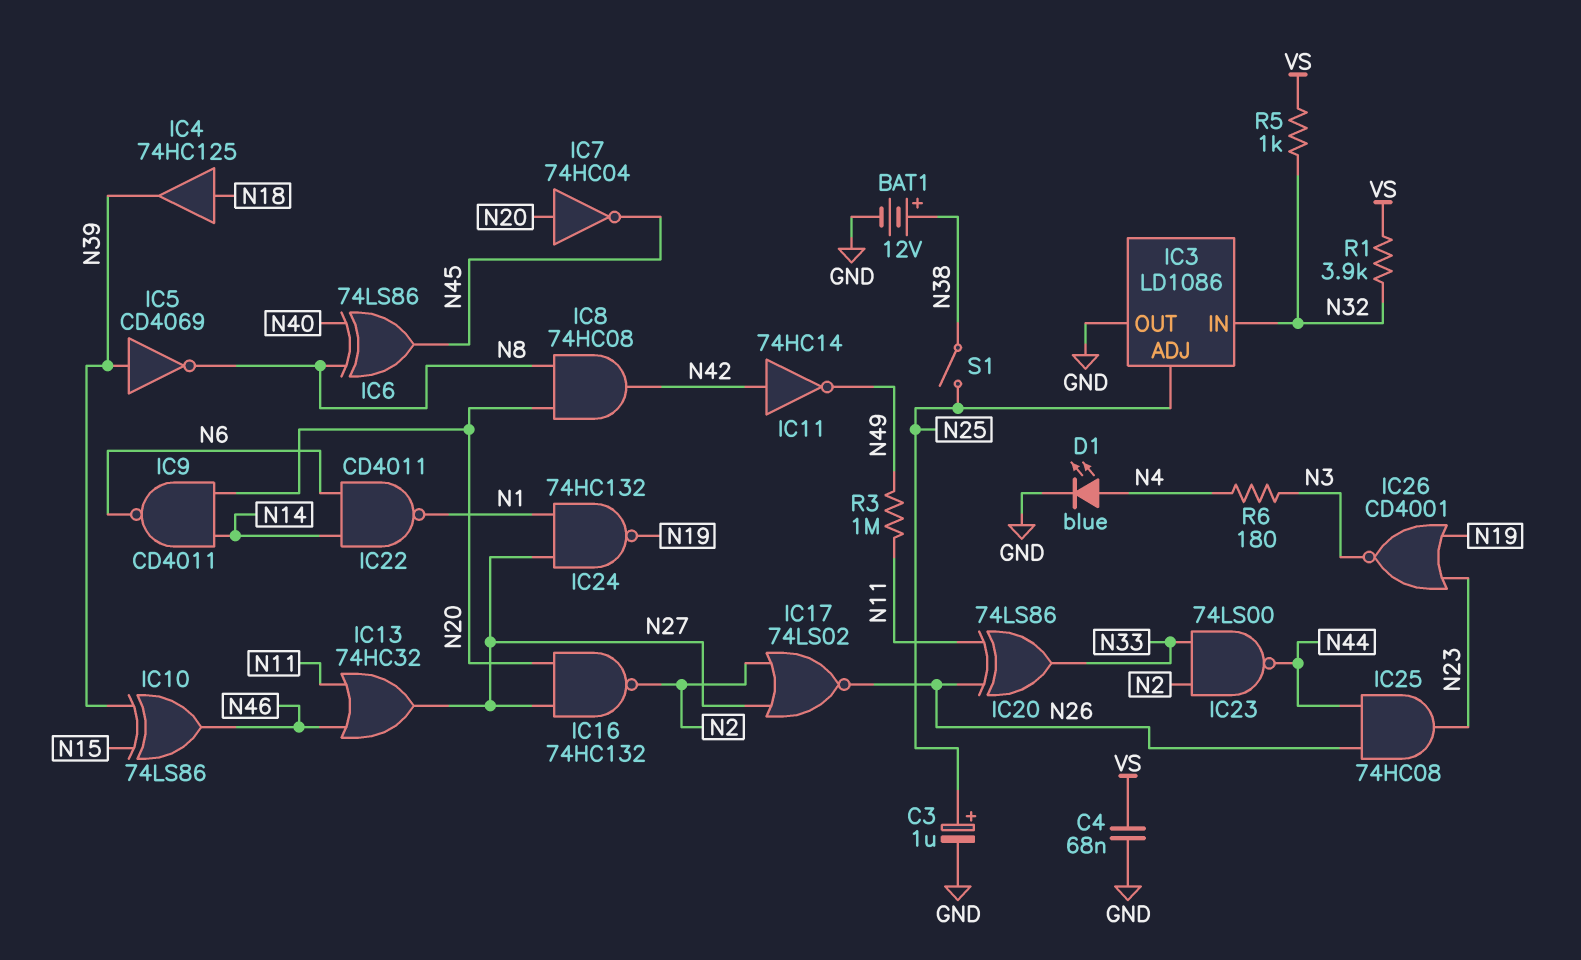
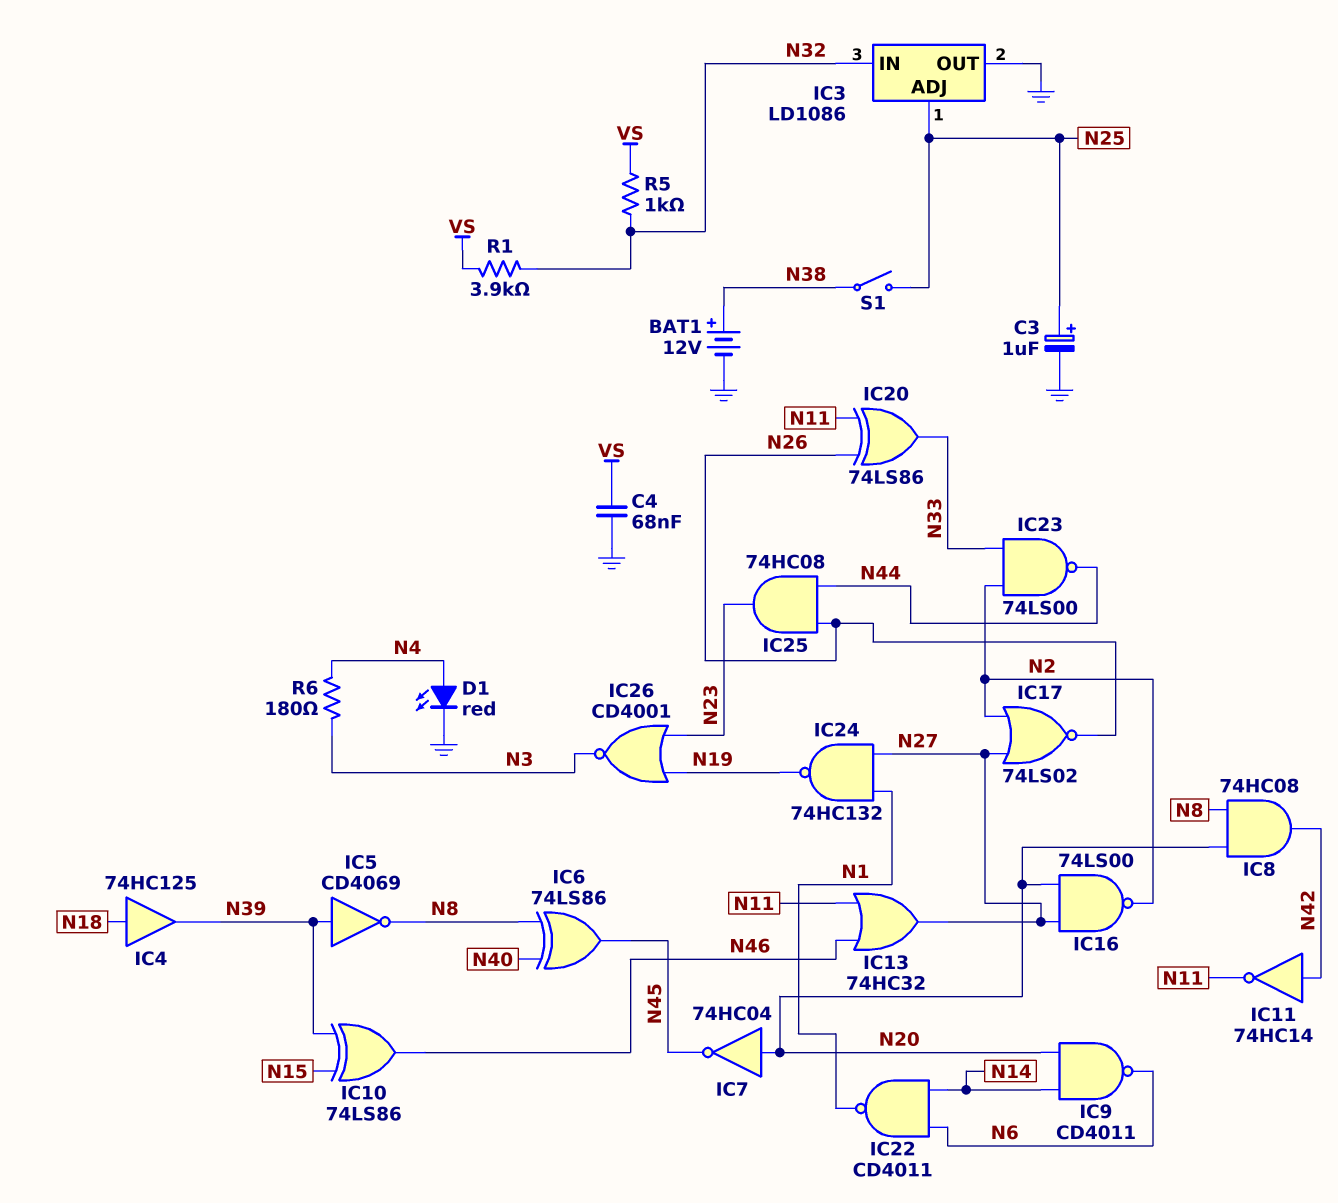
D1: LED blue (A N4, K GND) -> LED red (A N4, K GND)
IC11: NOT 74HC14 (in N42, out N49) -> NOT 74HC14 (in N42, out N11)
IC16: NAND 74HC132 (in N20, in N27, out N2) -> NAND 74LS00 (in N20, in N27, out N2)
R3: 1M (N11, N49) -> none

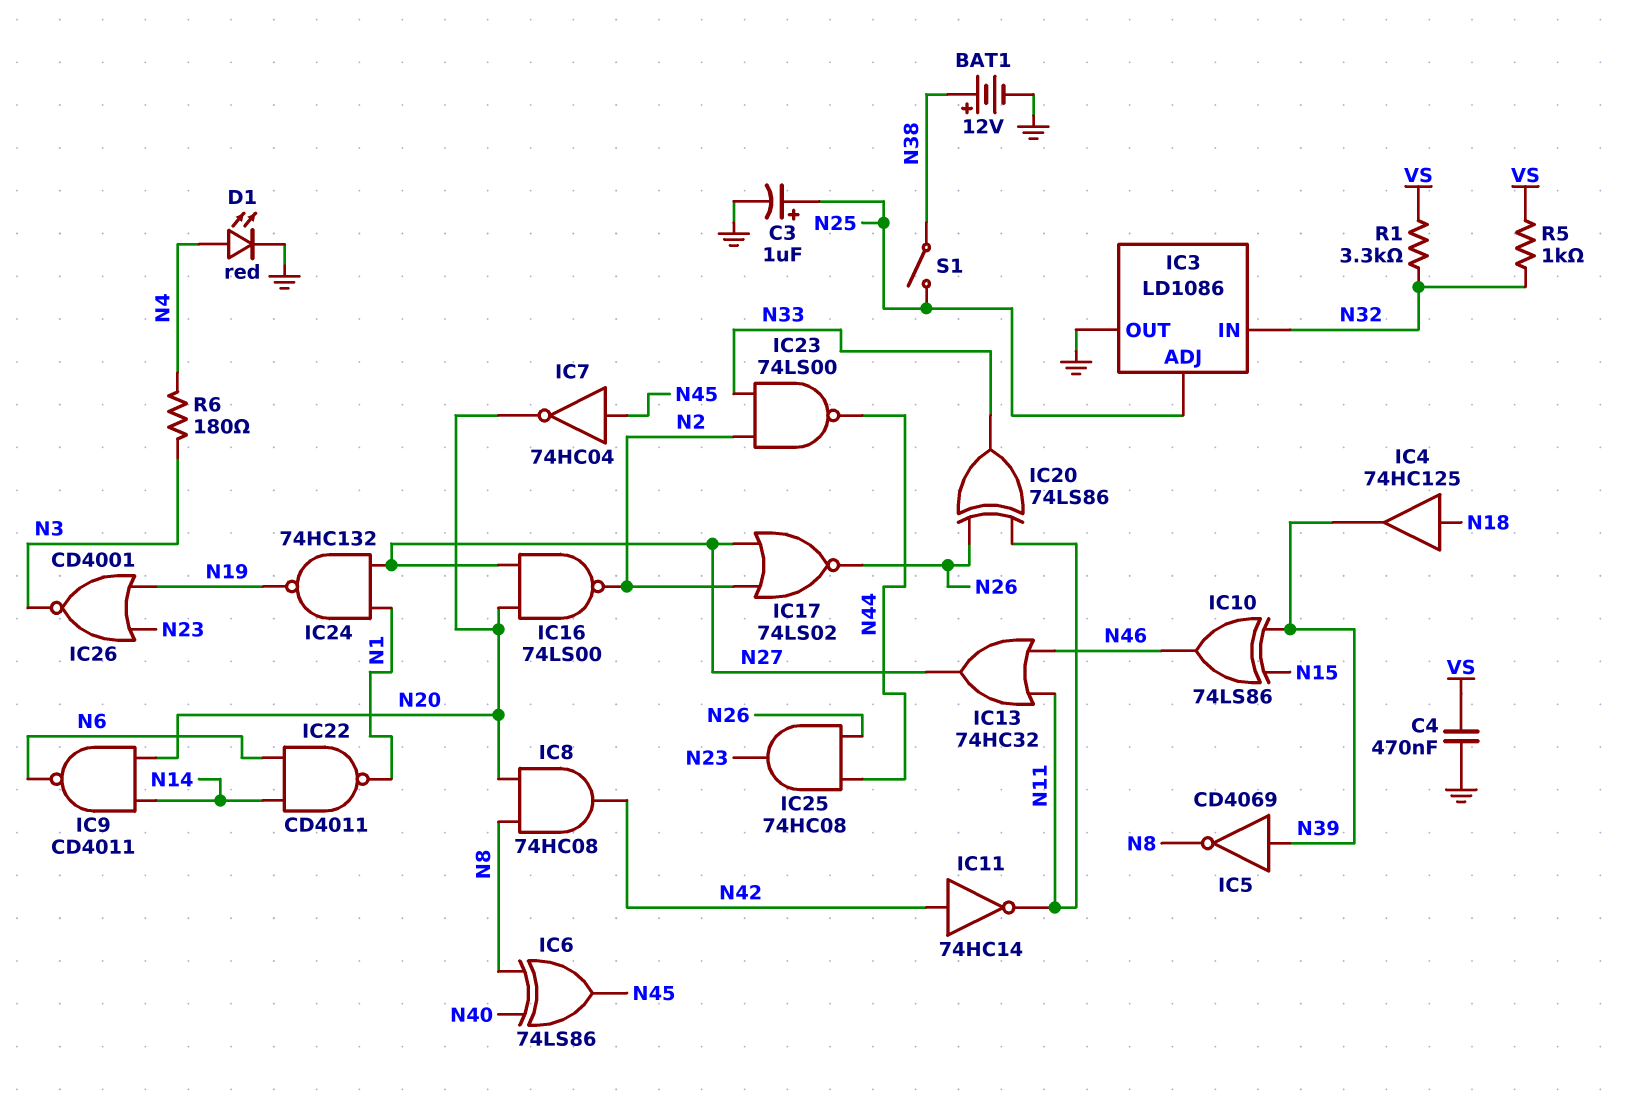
C4: 68nF (GND, VS) -> 470nF (GND, VS)
IC7: NOT 74HC04 (in N20, out N45) -> NOT 74HC04 (in N45, out N20)
R1: 3.9k (N32, VS) -> 3.3k (N32, VS)

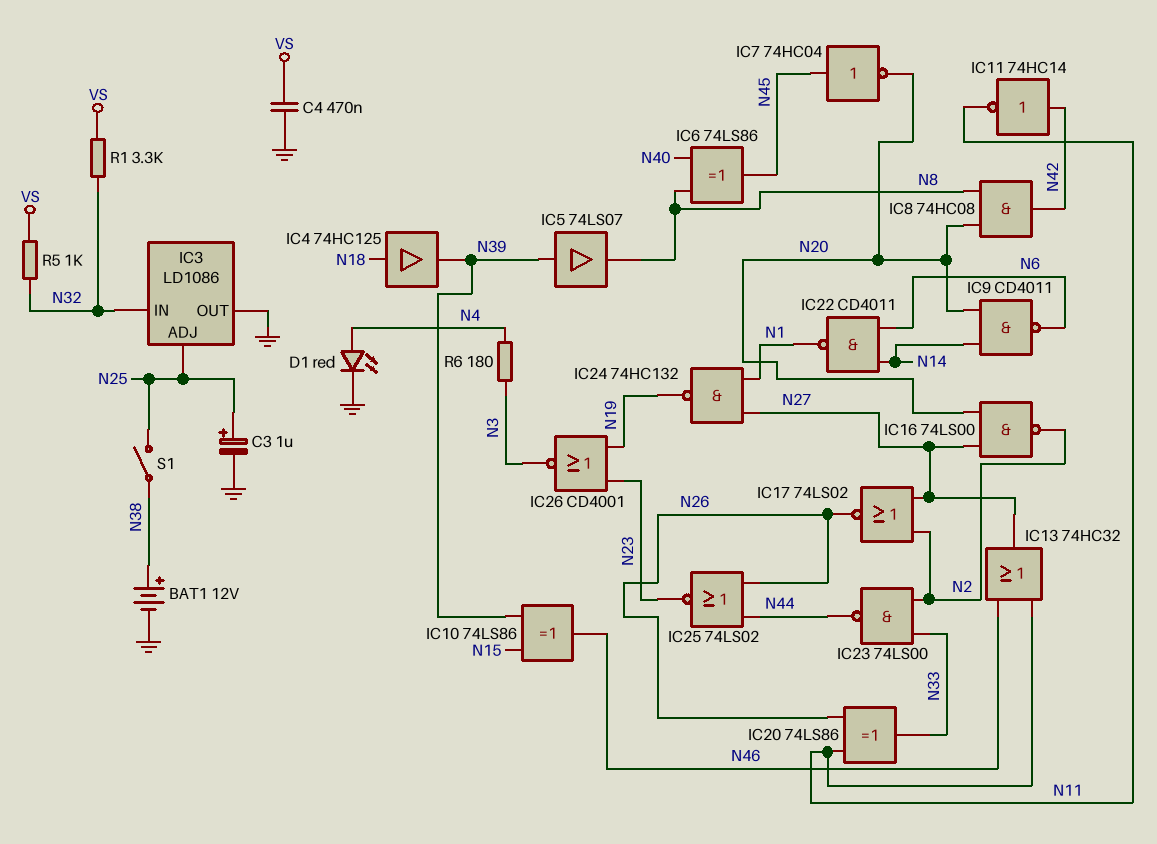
IC5: NOT CD4069 (in N39, out N8) -> buffer 74LS07 (in N39, out N8)
IC25: AND 74HC08 (in N26, in N44, out N23) -> NOR 74LS02 (in N26, in N44, out N23)

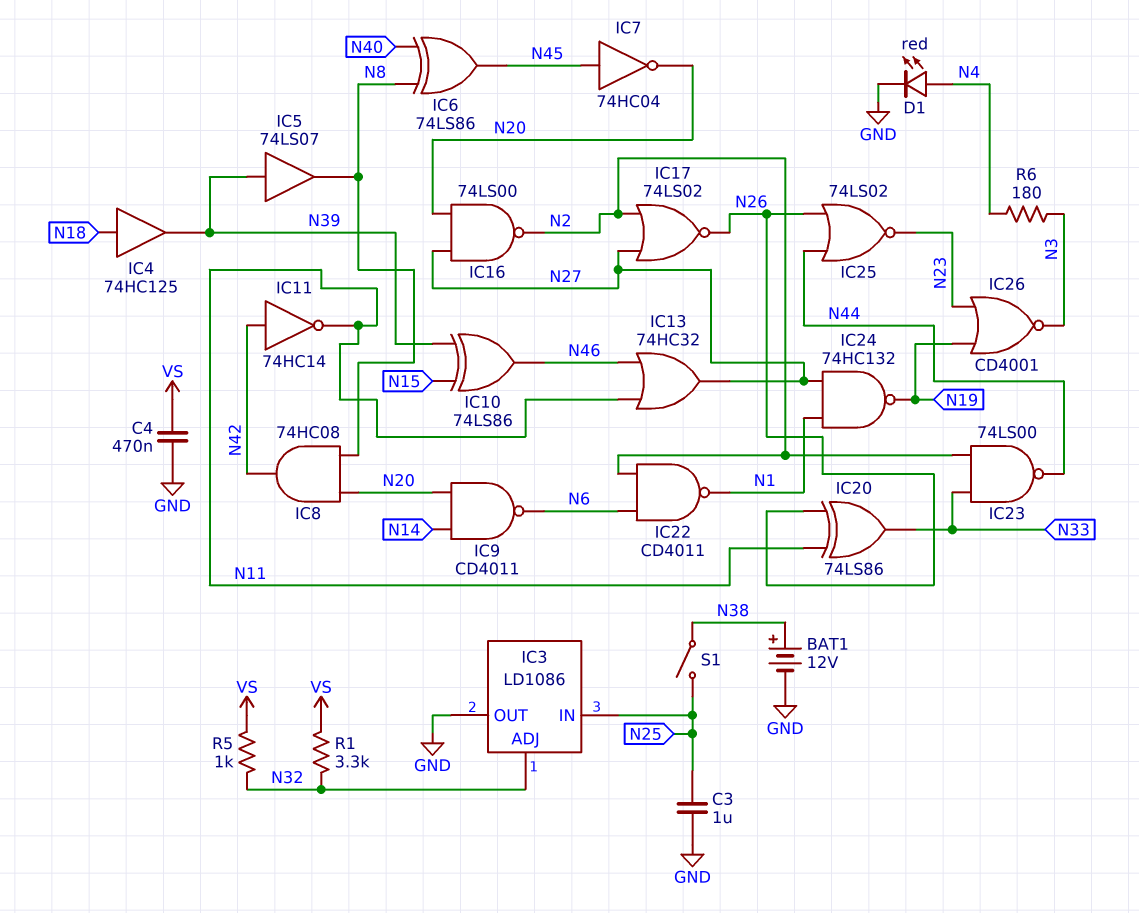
C3: 1uF (plus N25, minus GND) -> 1uF (GND, N25)
IC3 pin ADJ: N25 -> N32
IC3 pin IN: N32 -> N25
IC22: NAND CD4011 (in N6, in N14, out N1) -> NAND CD4011 (in N2, in N6, out N1)

